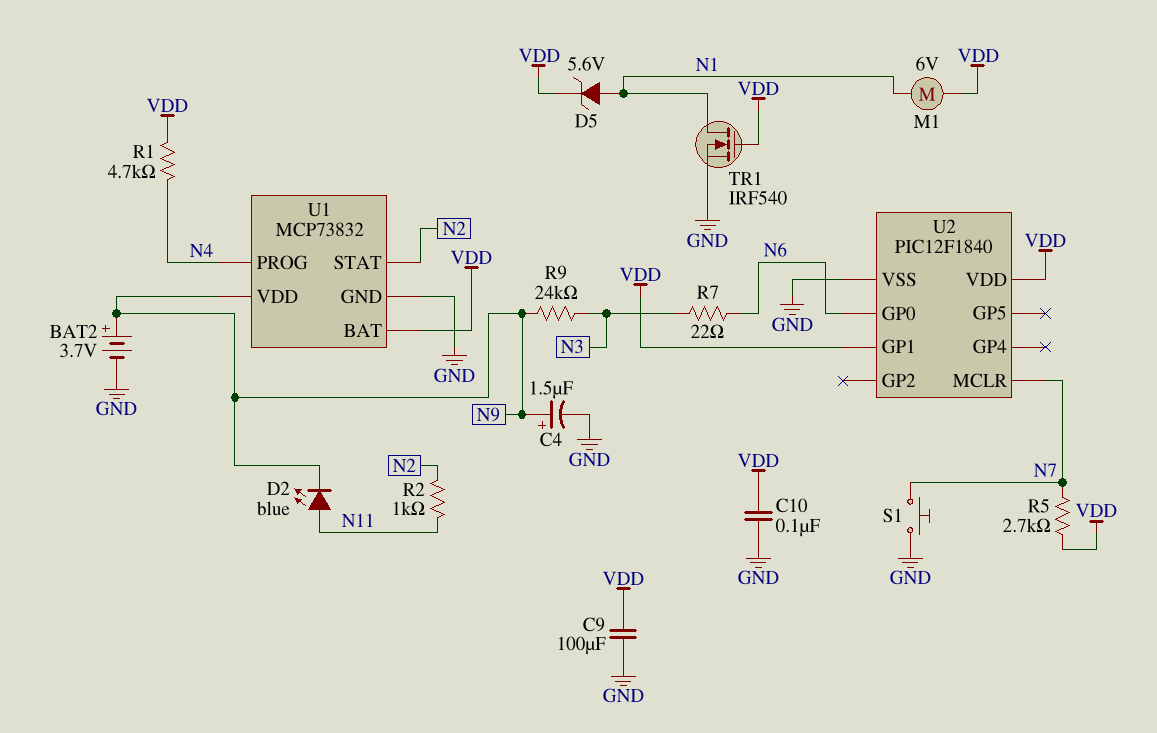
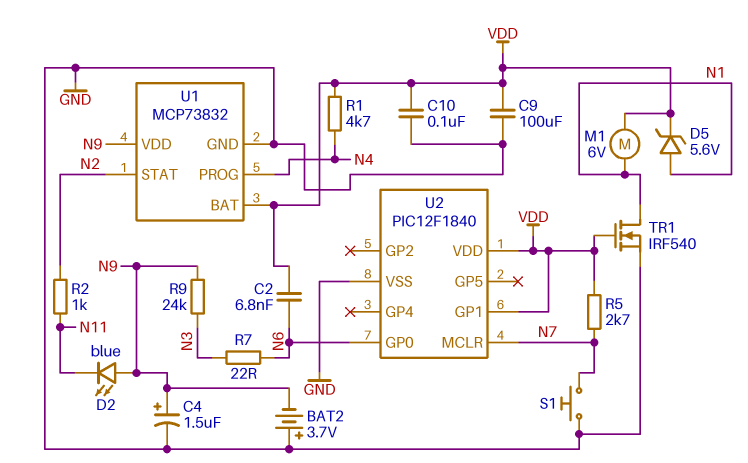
BAT2: 3.7V (plus N9, minus GND) -> 3.7V (plus GND, minus N9)
C2: none -> 6.8nF (N6, VDD)
D2: LED blue (A N11, K N9) -> LED blue (A N9, K N11)

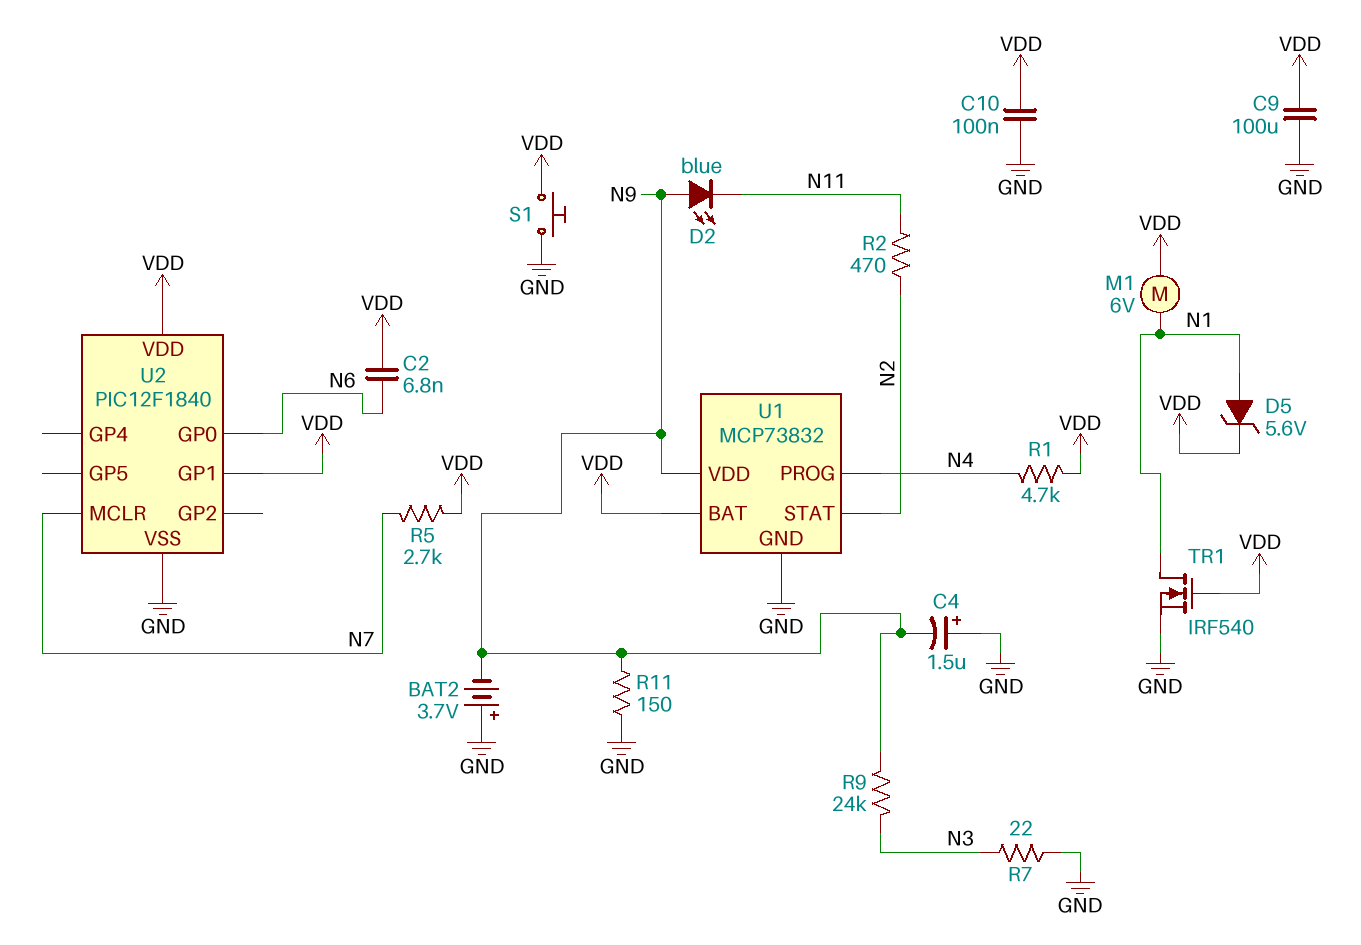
C4: 1.5uF (plus N9, minus GND) -> 1.5uF (plus GND, minus N9)
R2: 1k (N2, N11) -> 470 (N2, N11)
R7: 22 (N3, N6) -> 22 (GND, N3)
R11: none -> 150 (GND, N9)
S1: button (GND, N7) -> button (GND, VDD)

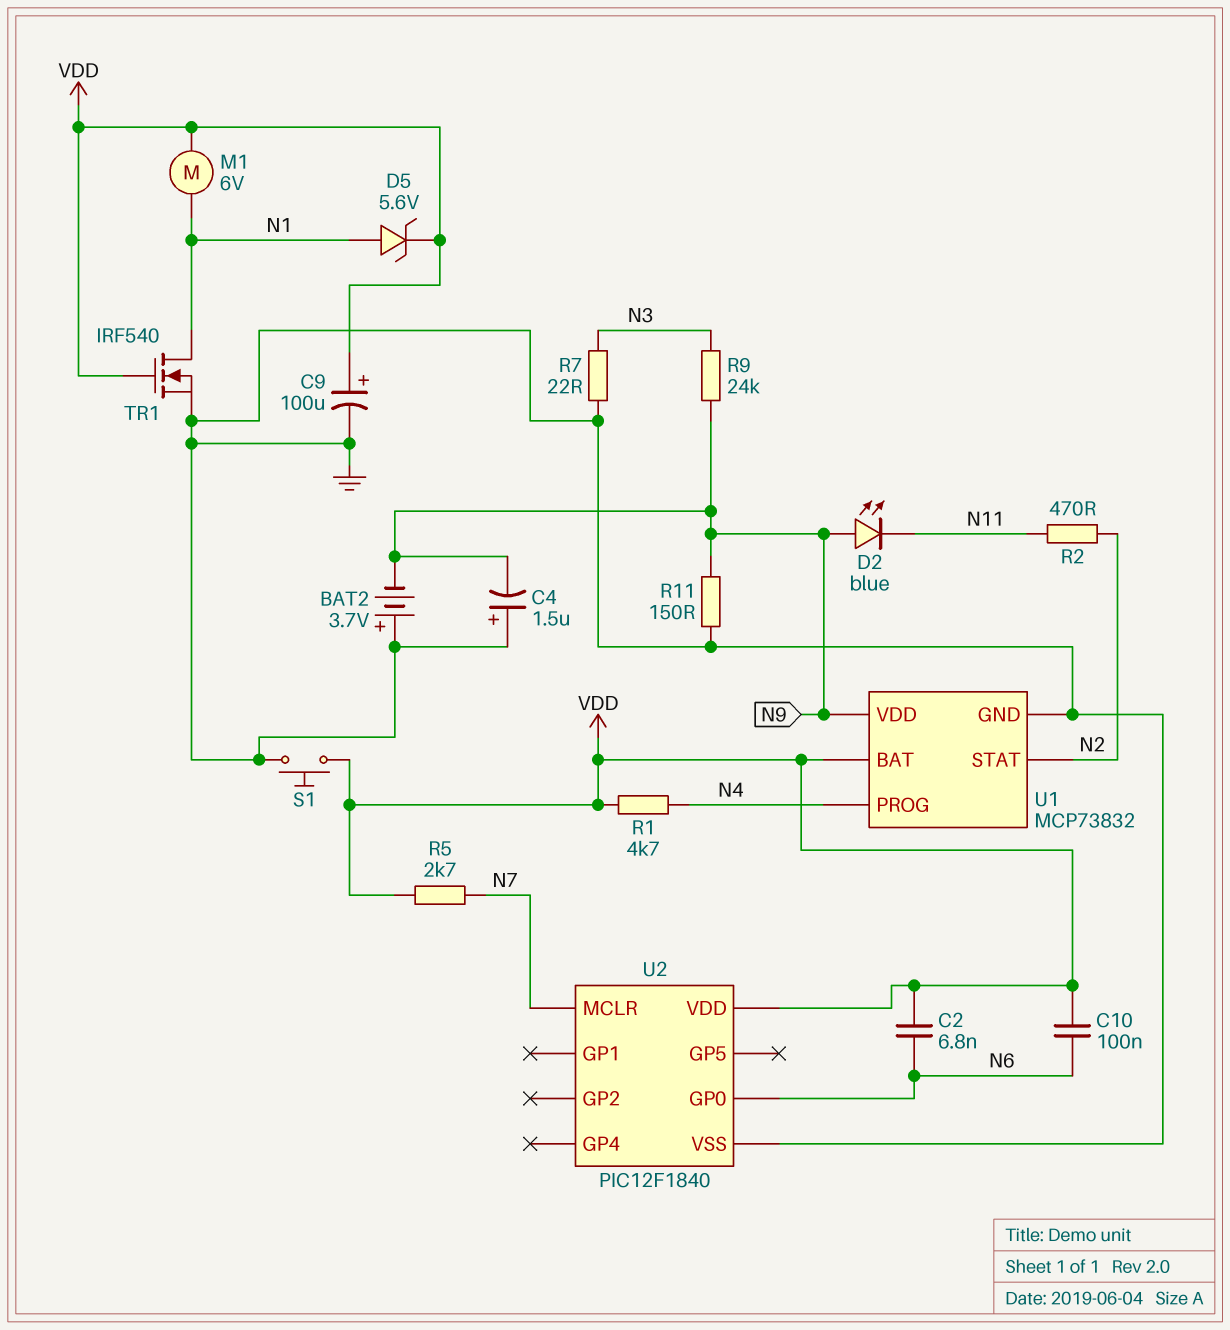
C9: 100uF (GND, VDD) -> 100uF (plus VDD, minus GND)
C10: 100nF (GND, VDD) -> 100nF (N6, VDD)
U2 pin GP1: VDD -> none

